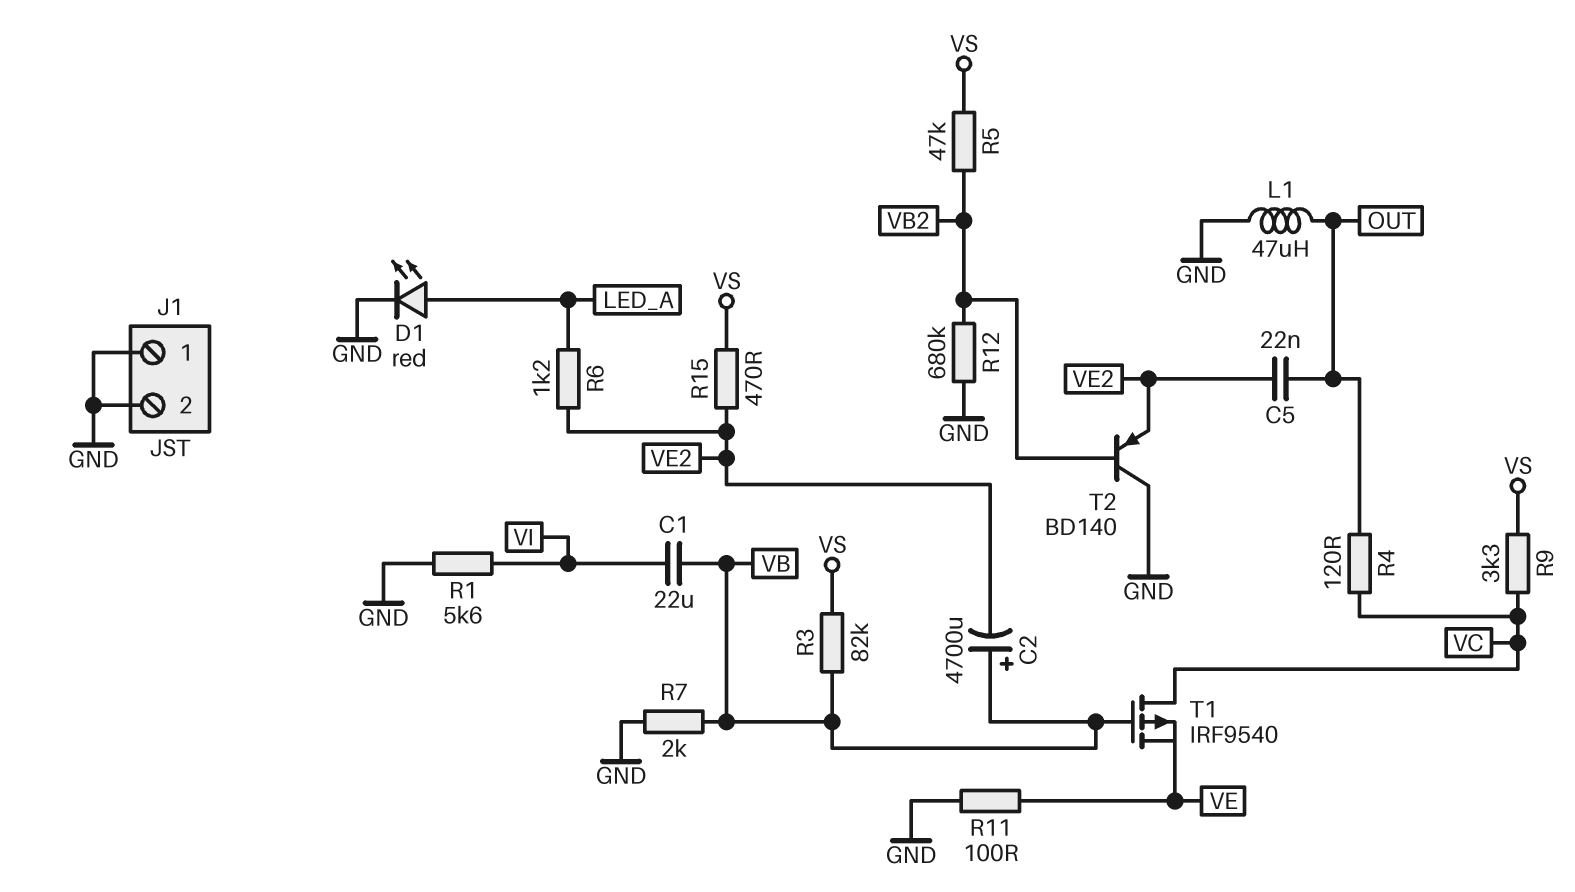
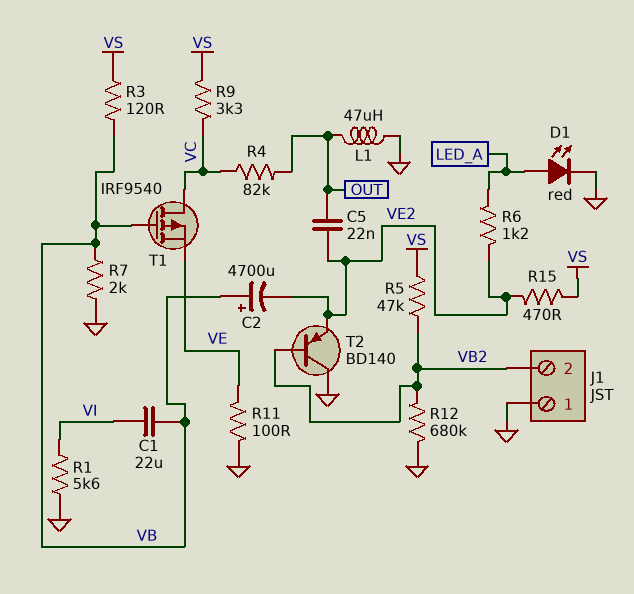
J1 pin 2: GND -> VB2
R3: 82k (VB, VS) -> 120 (VB, VS)
R4: 120 (OUT, VC) -> 82k (OUT, VC)

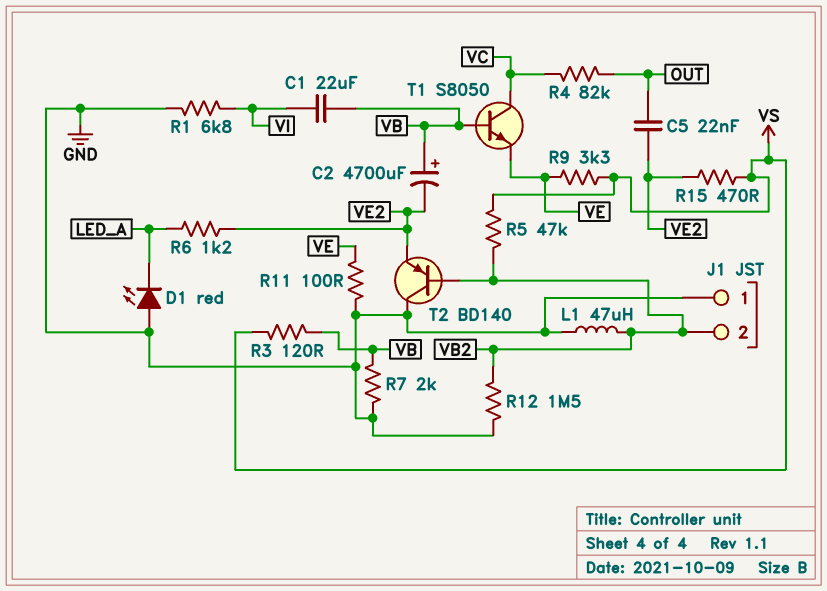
D1: LED red (A LED_A, K GND) -> LED red (A GND, K LED_A)
L1: 47uH (GND, OUT) -> 47uH (GND, VB2)
R1: 5.6k (GND, VI) -> 6.8k (GND, VI)
R9: 3.3k (VC, VS) -> 3.3k (VE, VS)
R12: 680k (GND, VB2) -> 1.5M (GND, VB2)
T1: PMOS IRF9540 (G VB, D VC, S VE) -> NPN S8050 (B VB, C VC, E VE)

